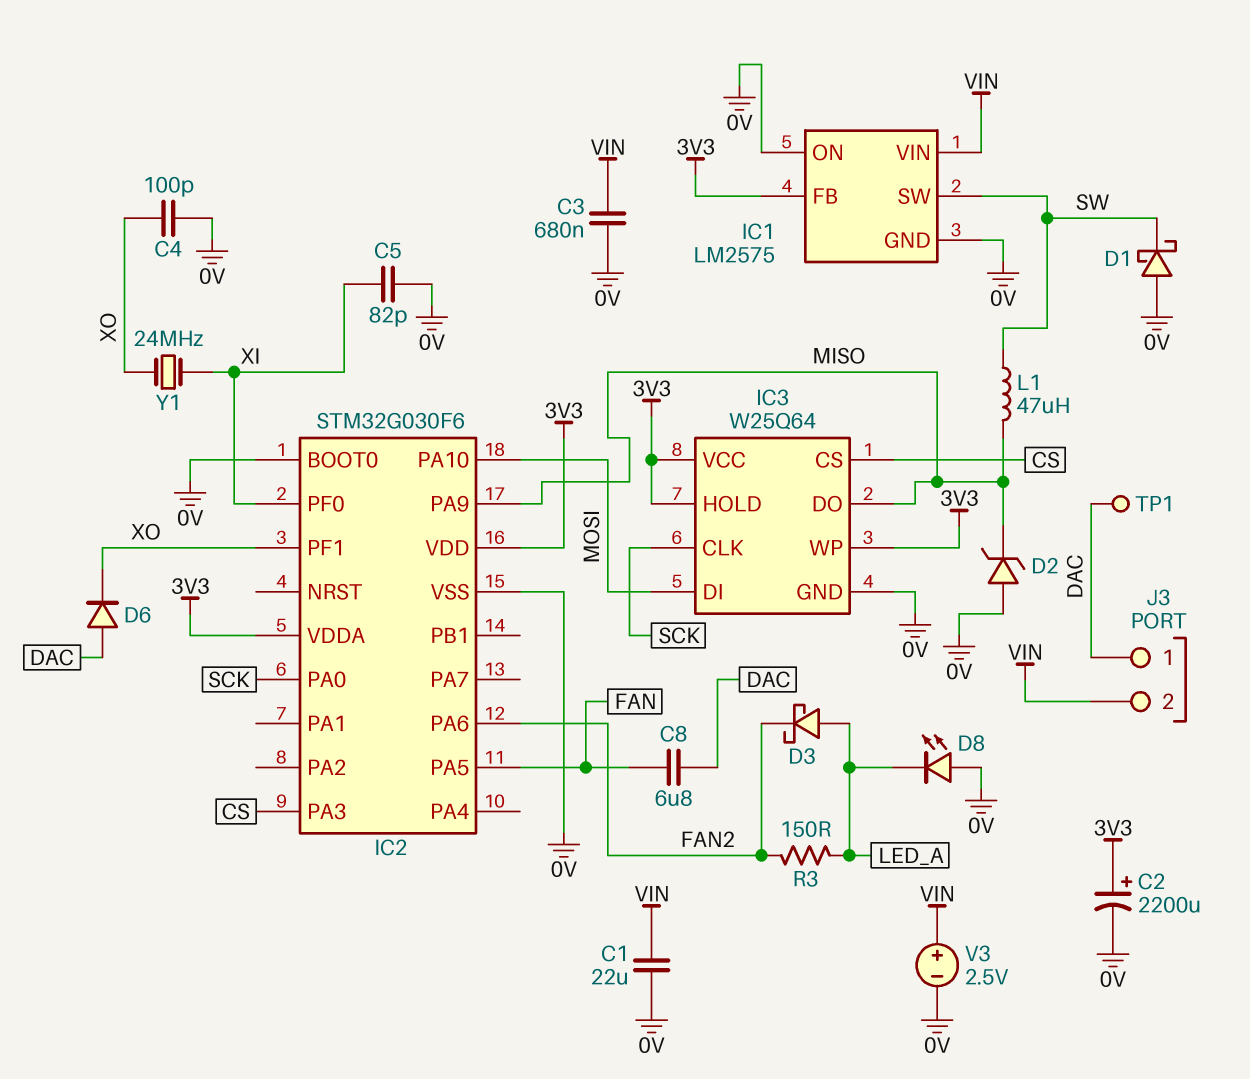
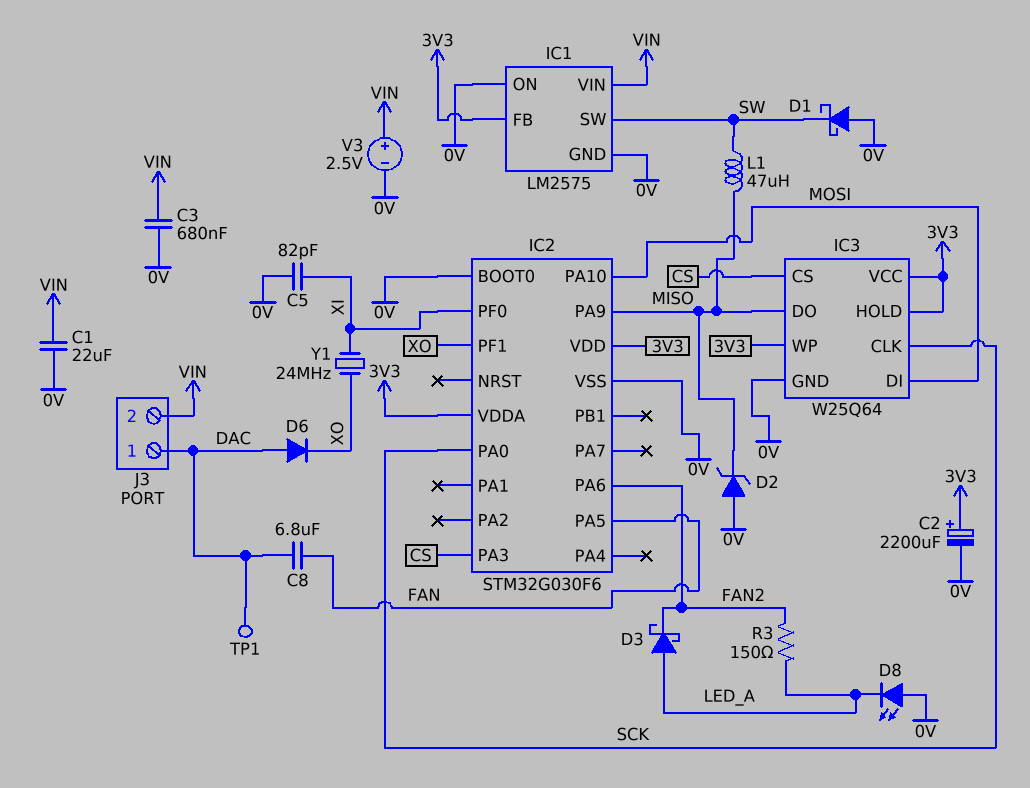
C4: 100pF (0V, XO) -> none

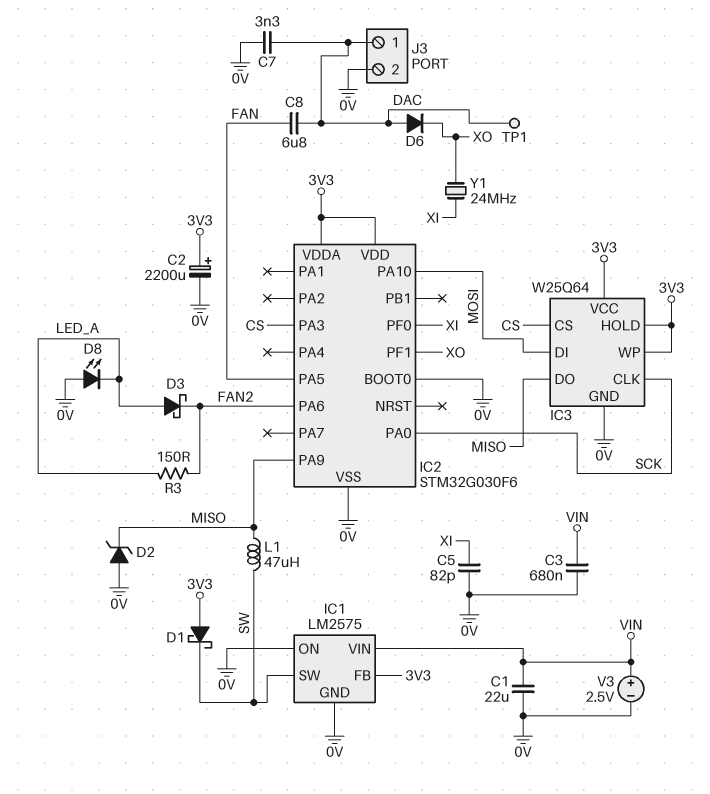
C7: none -> 3.3nF (0V, DAC)
D1: schottky (A 0V, K SW) -> schottky (A 3V3, K SW)
J3 pin 2: VIN -> 0V

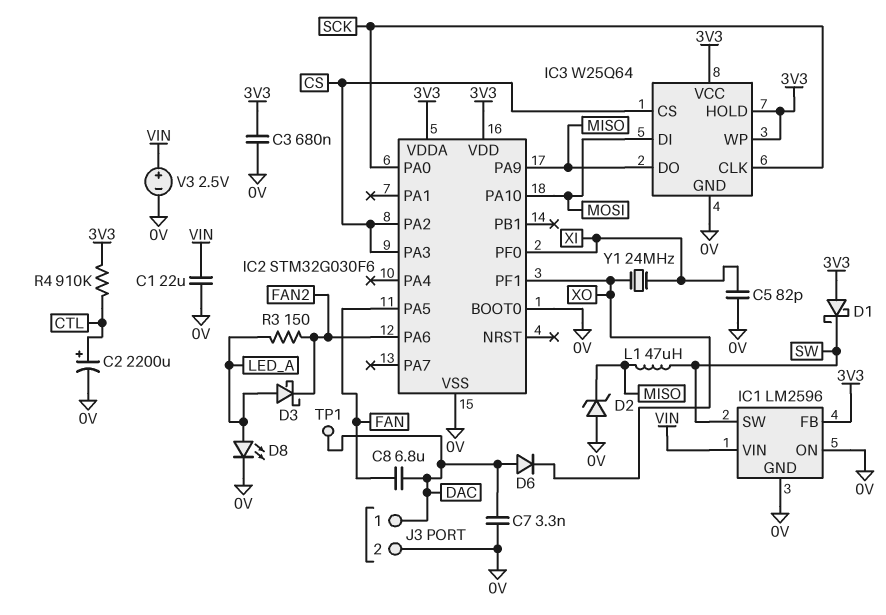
C2: 2200uF (plus 3V3, minus 0V) -> 2200uF (plus CTL, minus 0V)
C3: 680nF (0V, VIN) -> 680nF (0V, 3V3)
D8: LED (A 0V, K LED_A) -> LED (A LED_A, K 0V)
IC1: LM2575 -> LM2596
IC2 pin PA2: none -> CS
R4: none -> 910k (3V3, CTL)

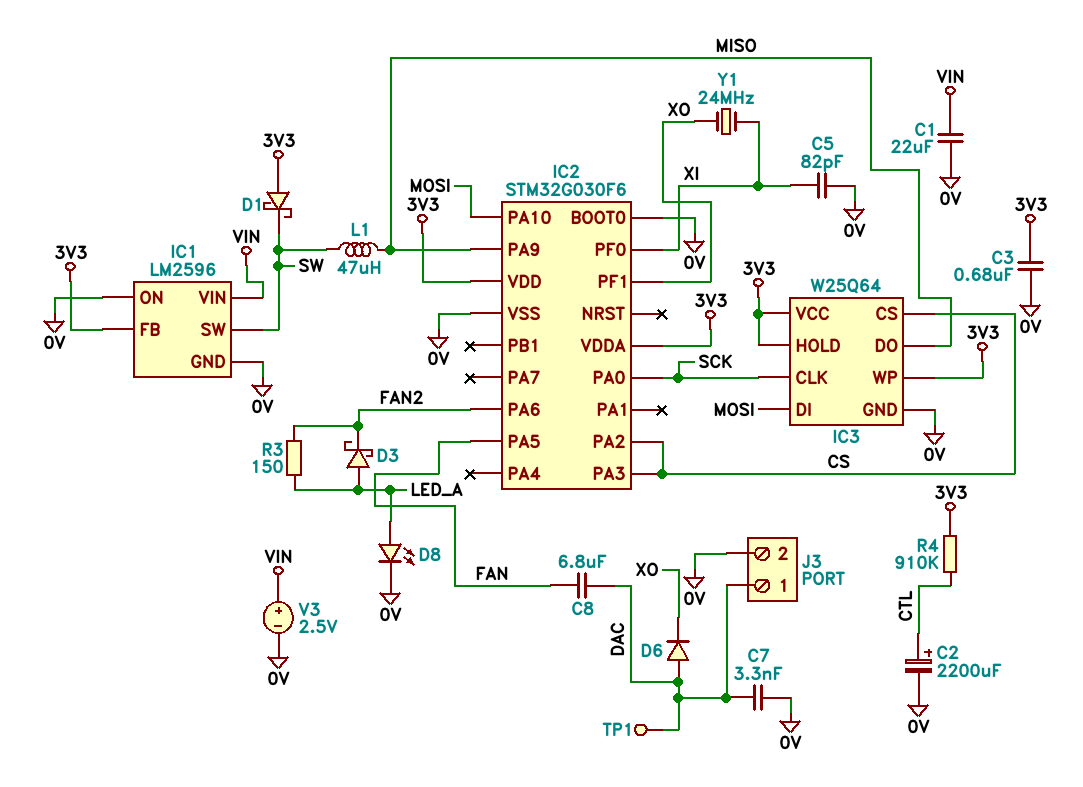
D2: zener (A 0V, K MISO) -> none

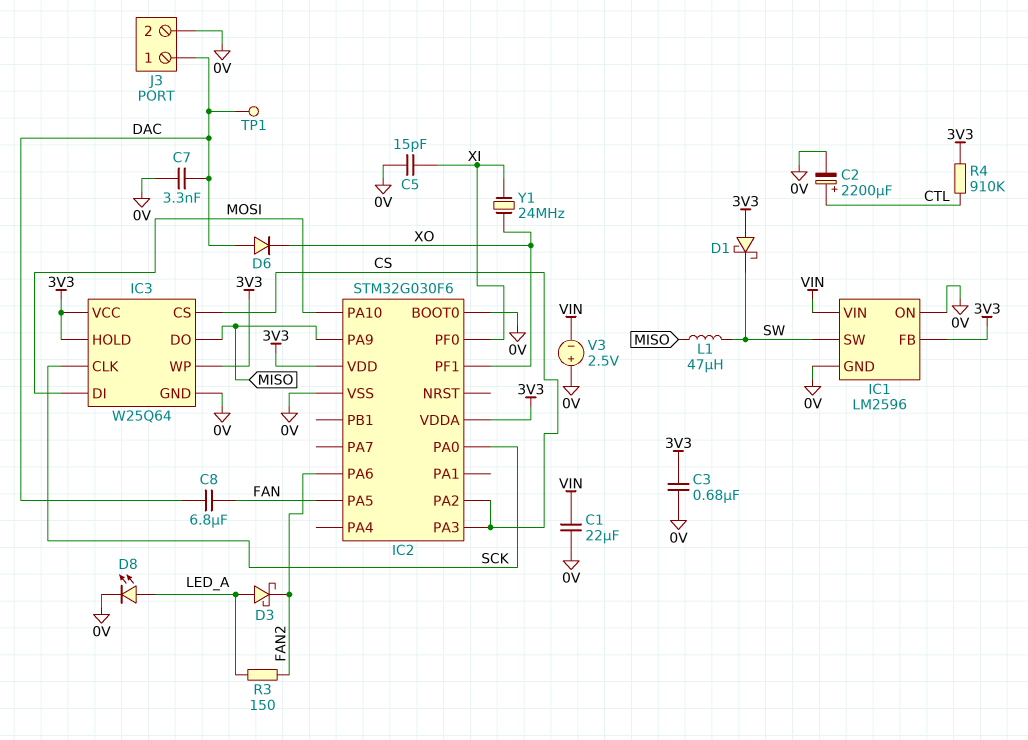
C5: 82pF (0V, XI) -> 15pF (0V, XI)
V3: 2.5V (plus VIN, minus 0V) -> 2.5V (plus 0V, minus VIN)

